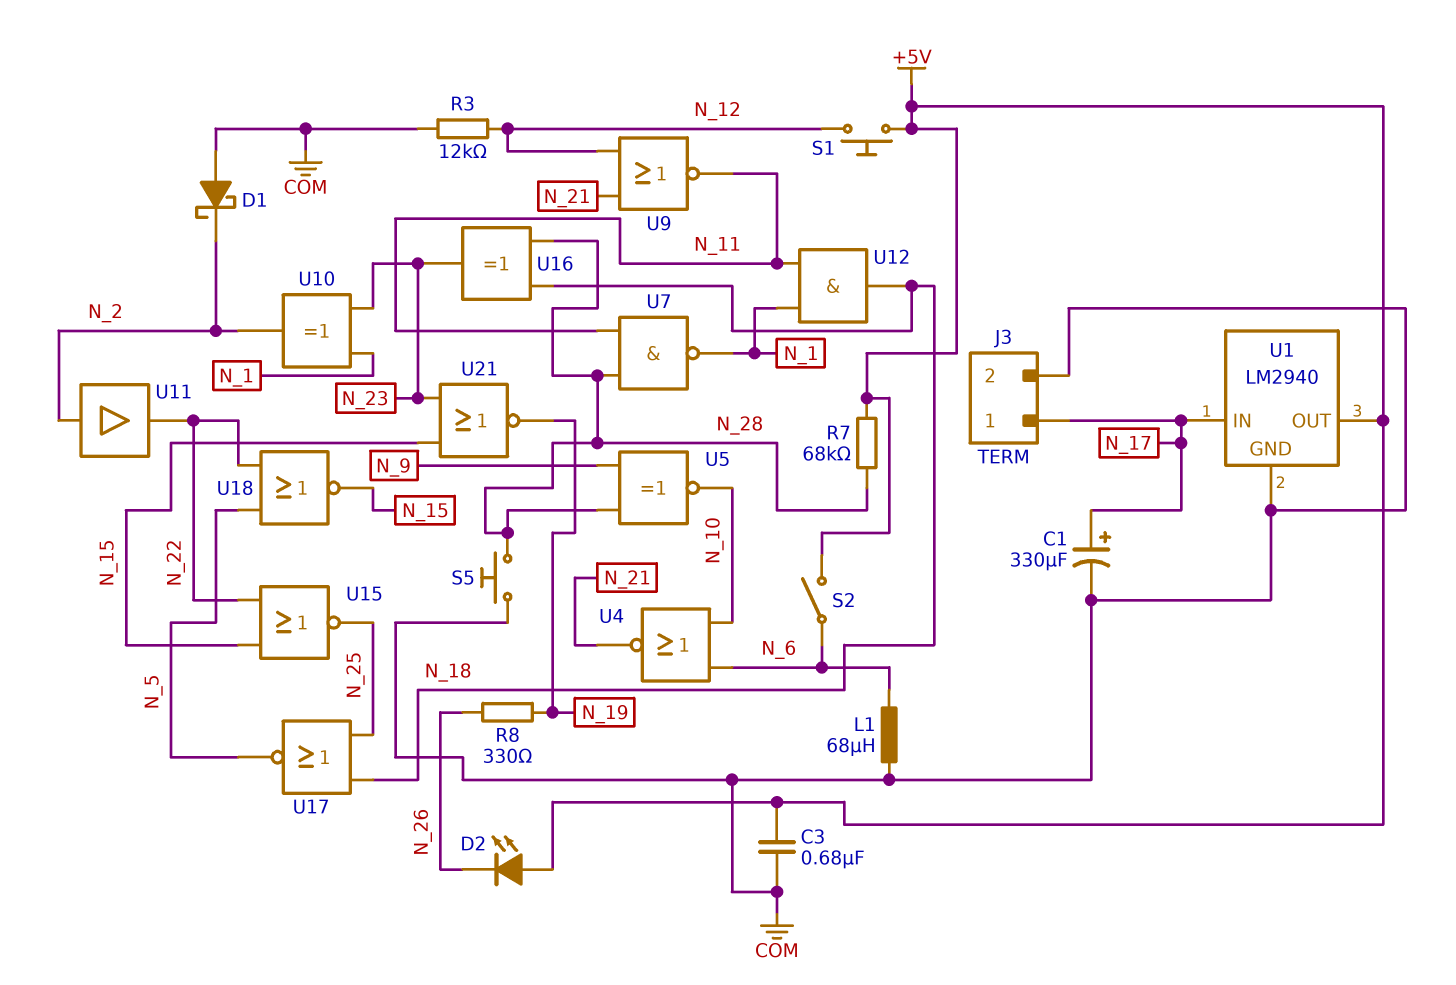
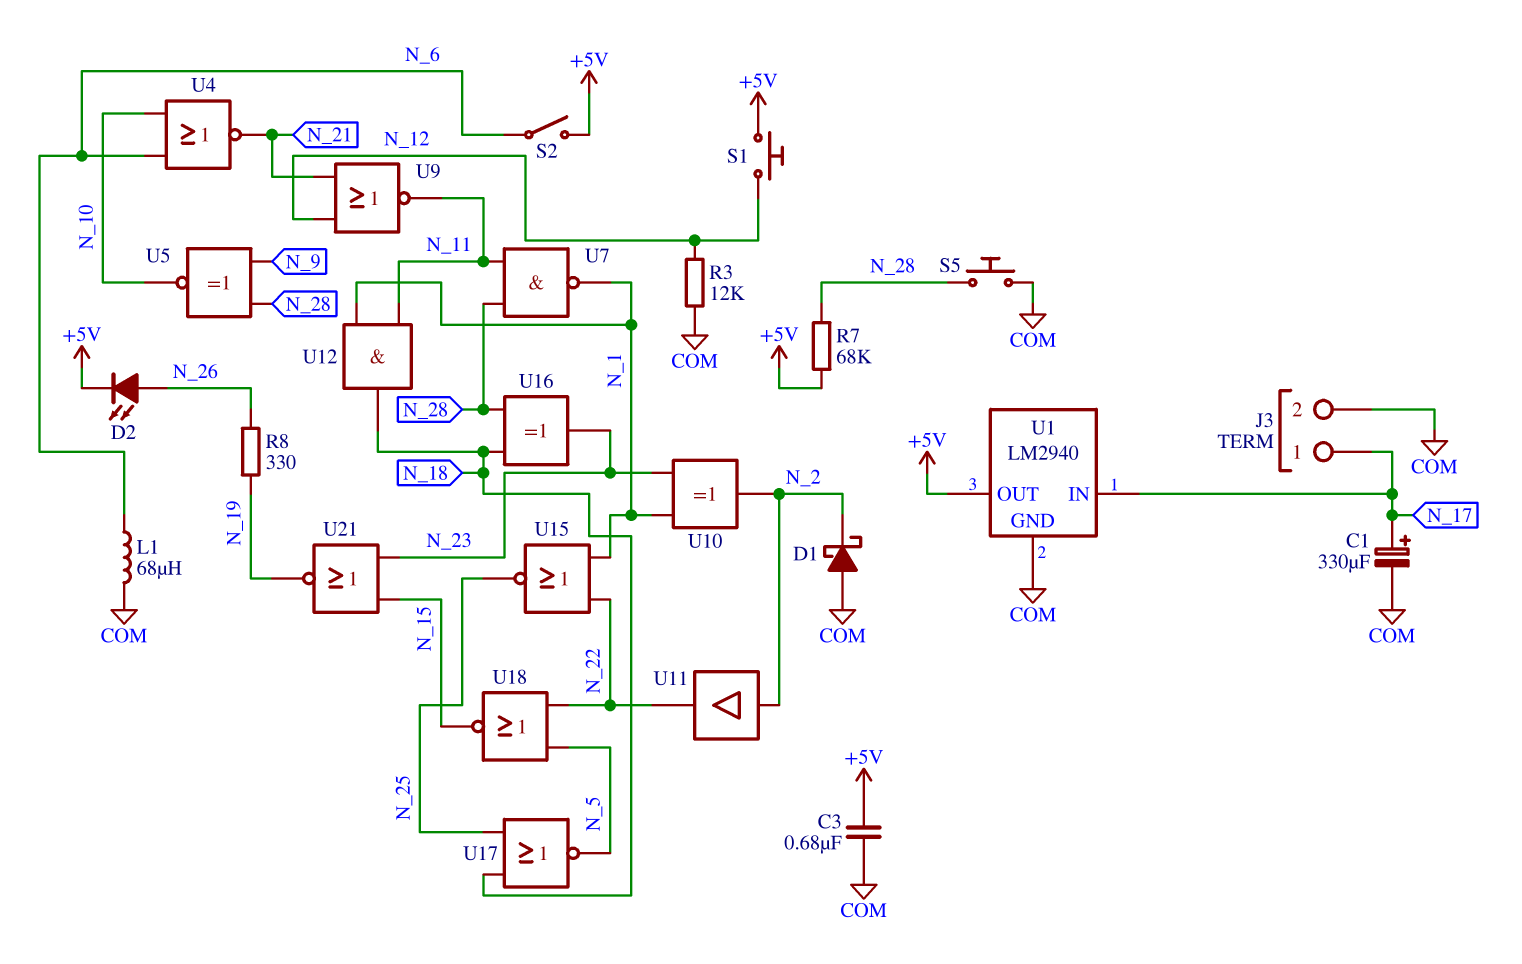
D2: LED (A +5V, K N_26) -> LED (A N_26, K +5V)
U15: NOR (in N_15, in N_22, out N_25) -> NOR (in N_1, in N_22, out N_25)

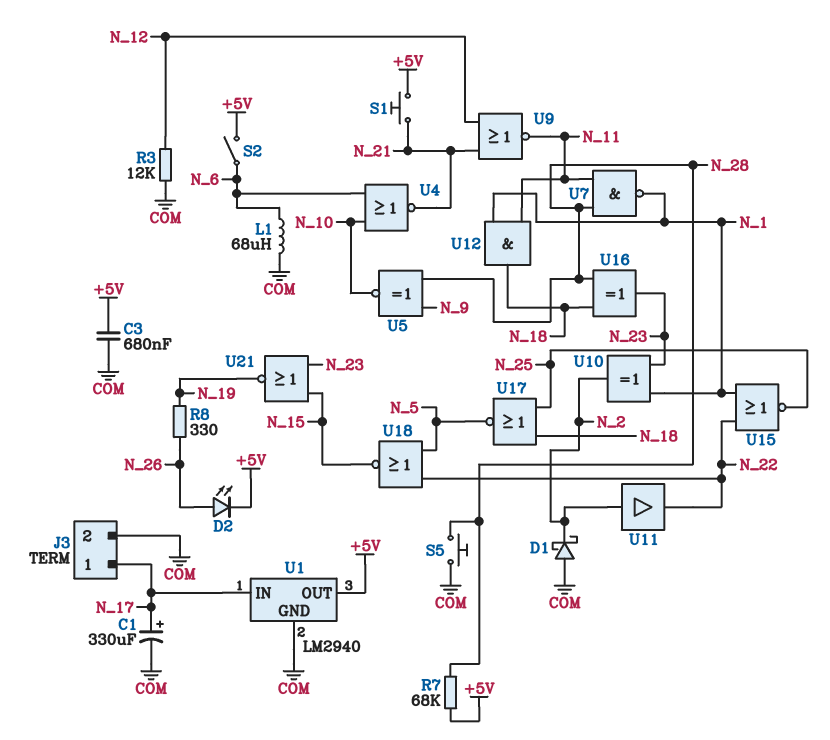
S1: button (+5V, N_12) -> button (+5V, N_21)

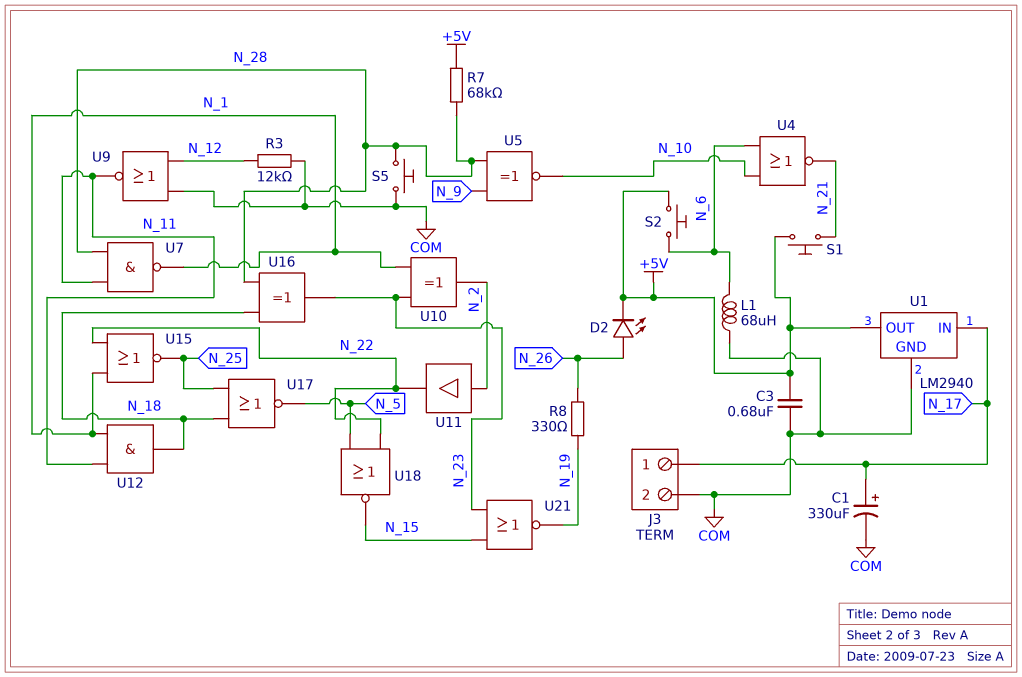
D1: schottky (A COM, K N_2) -> none
S2: switch (+5V, N_6) -> button (+5V, N_6)
U9: NOR (in N_12, in N_21, out N_11) -> NOR (in COM, in N_12, out N_11)

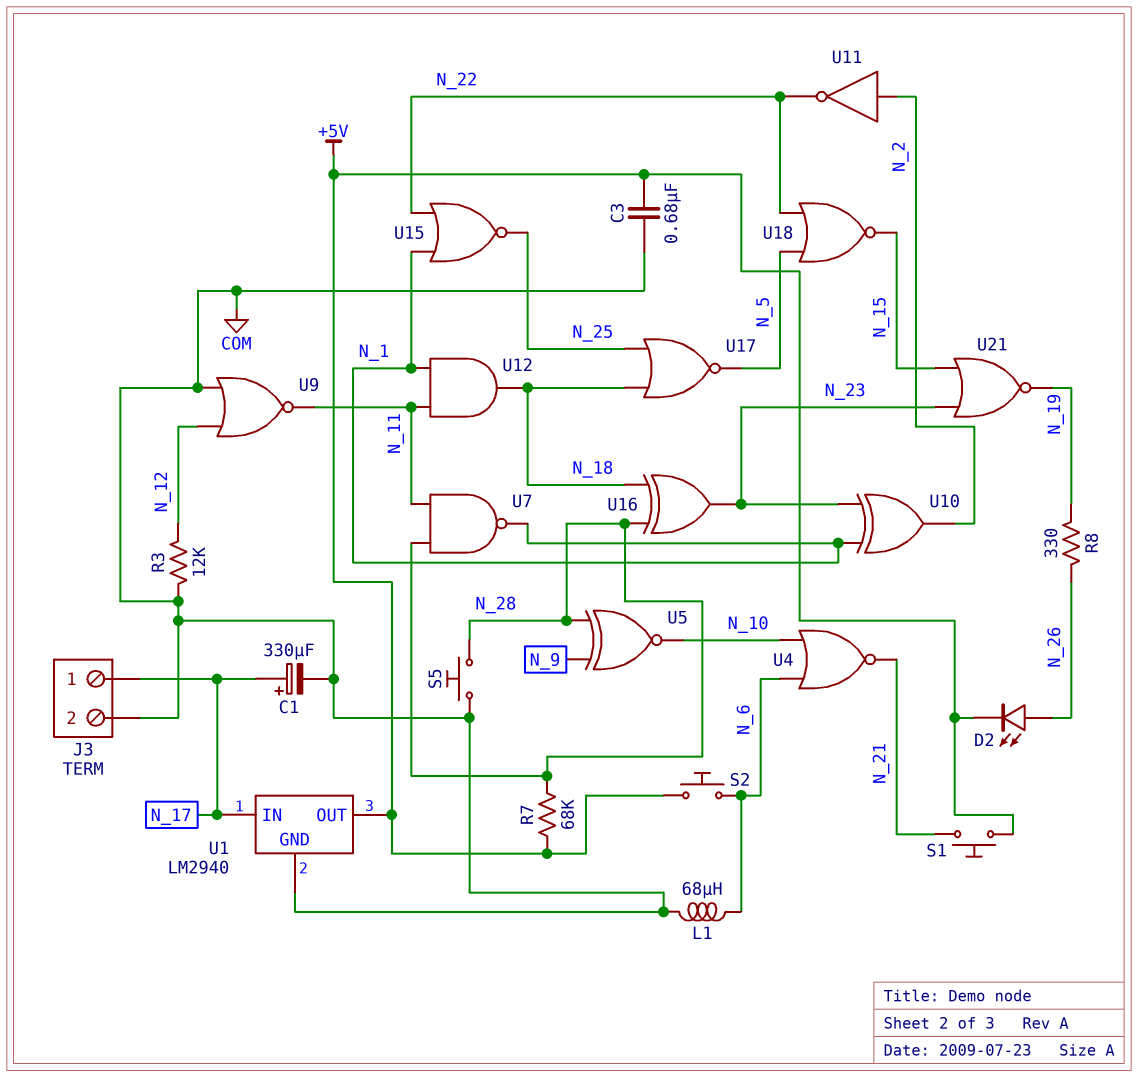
U11: buffer (in N_2, out N_22) -> NOT (in N_2, out N_22)

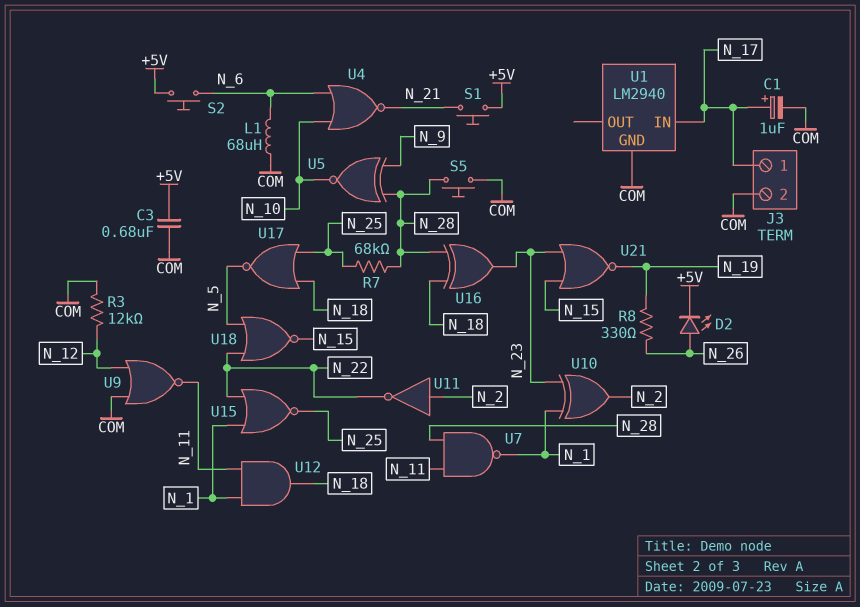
C1: 330uF (plus N_17, minus COM) -> 1uF (plus N_17, minus COM)
R7: 68k (+5V, N_28) -> 68k (N_25, N_28)
U1 pin OUT: +5V -> none

